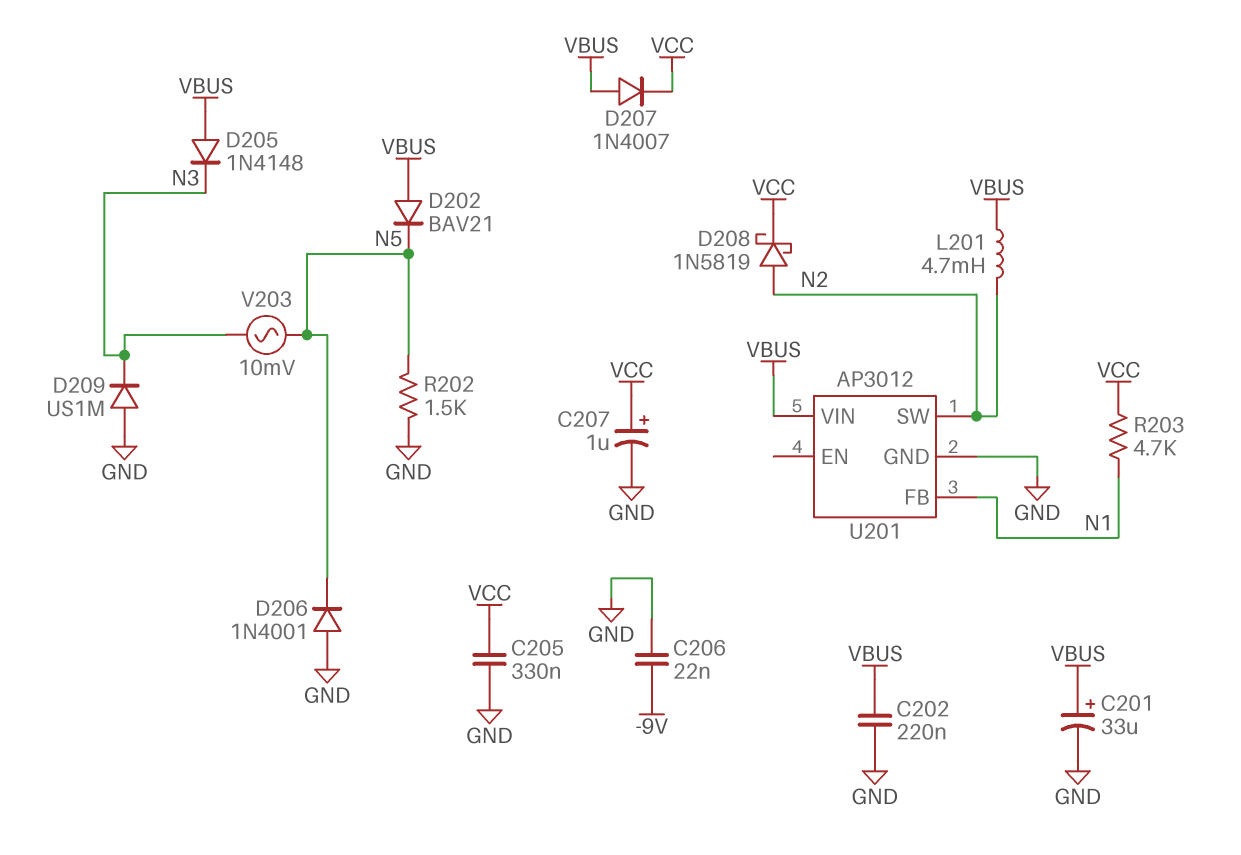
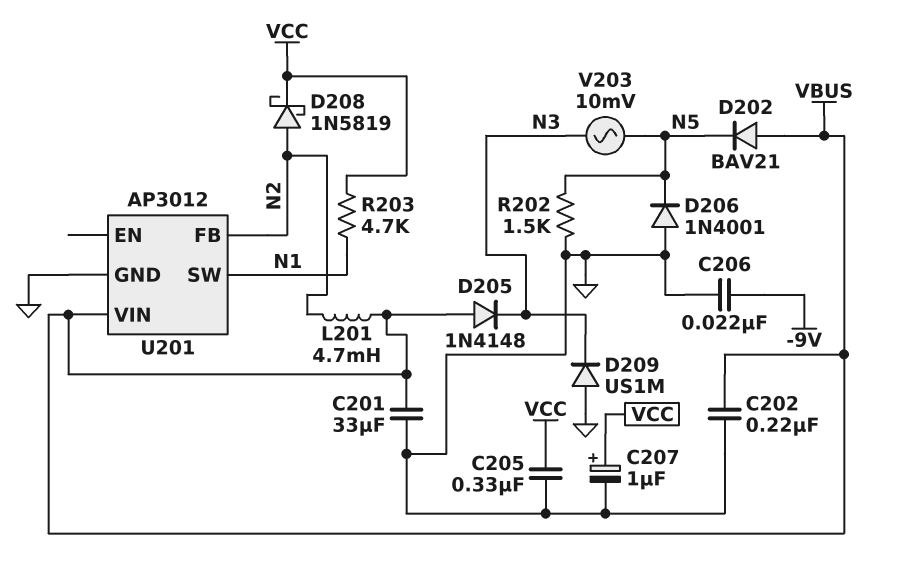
C201: 33uF (plus VBUS, minus GND) -> 33uF (GND, VBUS)
D207: diode 1N4007 (A VBUS, K VCC) -> none
U201 pin FB: N1 -> N2
U201 pin SW: N2 -> N1

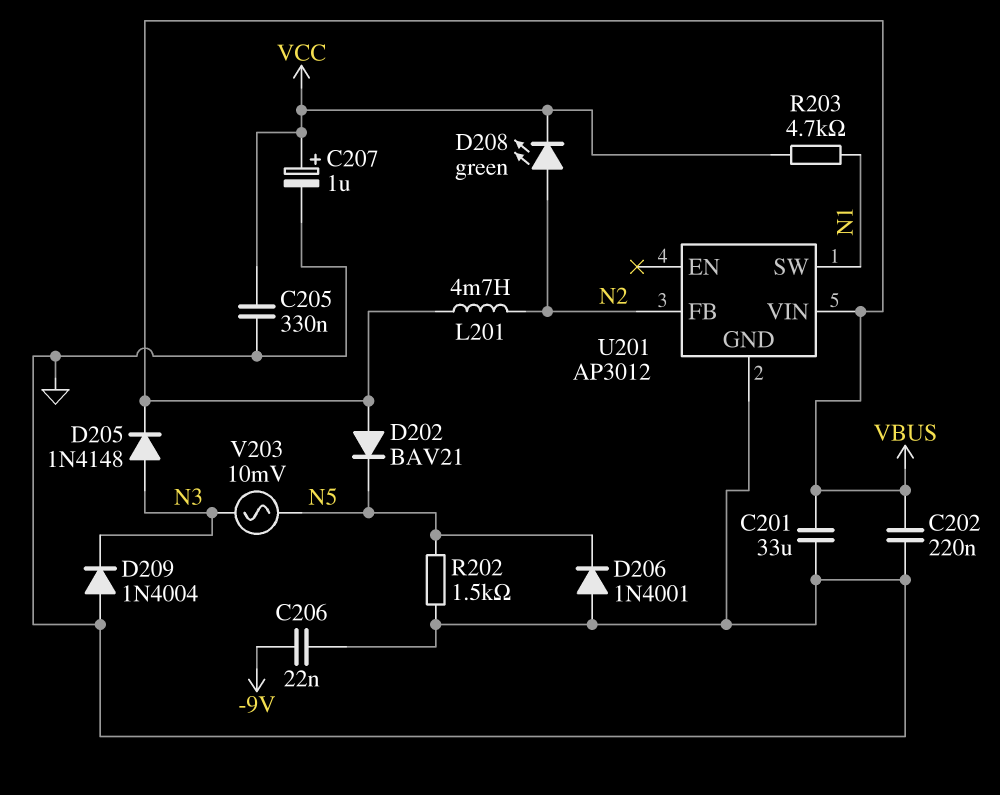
D205: diode 1N4148 (A VBUS, K N3) -> diode 1N4148 (A N3, K VBUS)
D208: schottky 1N5819 (A N2, K VCC) -> LED green (A N2, K VCC)
D209: diode US1M (A GND, K N3) -> diode 1N4004 (A GND, K N3)

